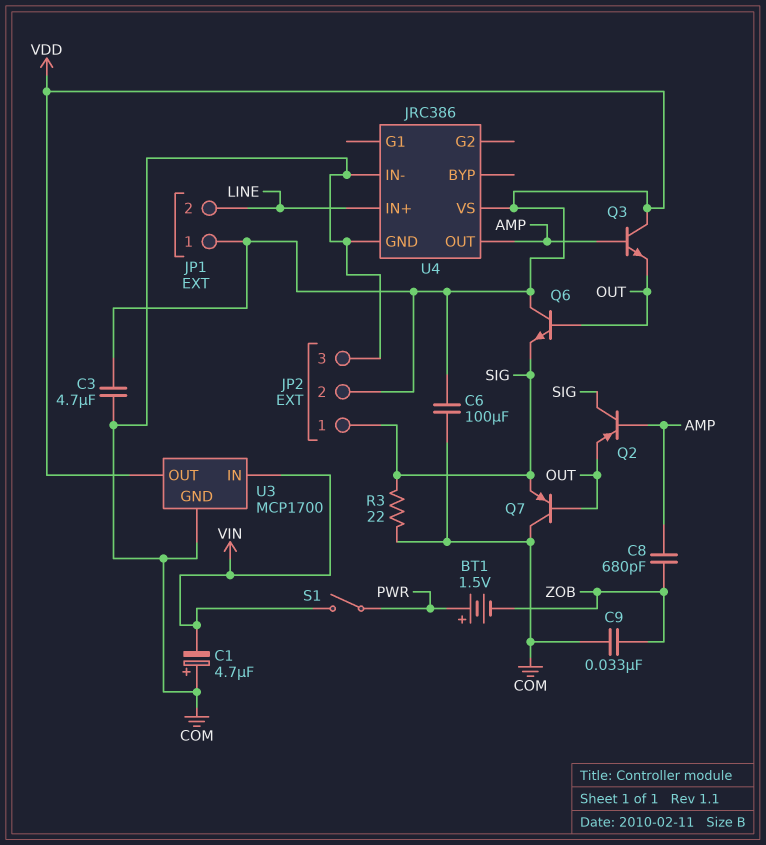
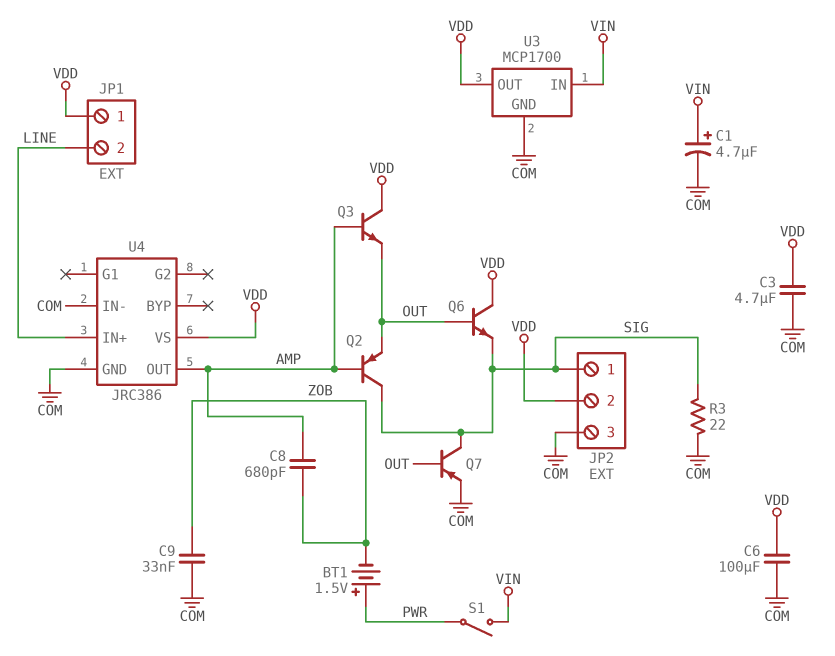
C1: 4.7uF (plus COM, minus VIN) -> 4.7uF (plus VIN, minus COM)
Q7: PNP (B OUT, C COM, E SIG) -> PNP (B OUT, C SIG, E COM)

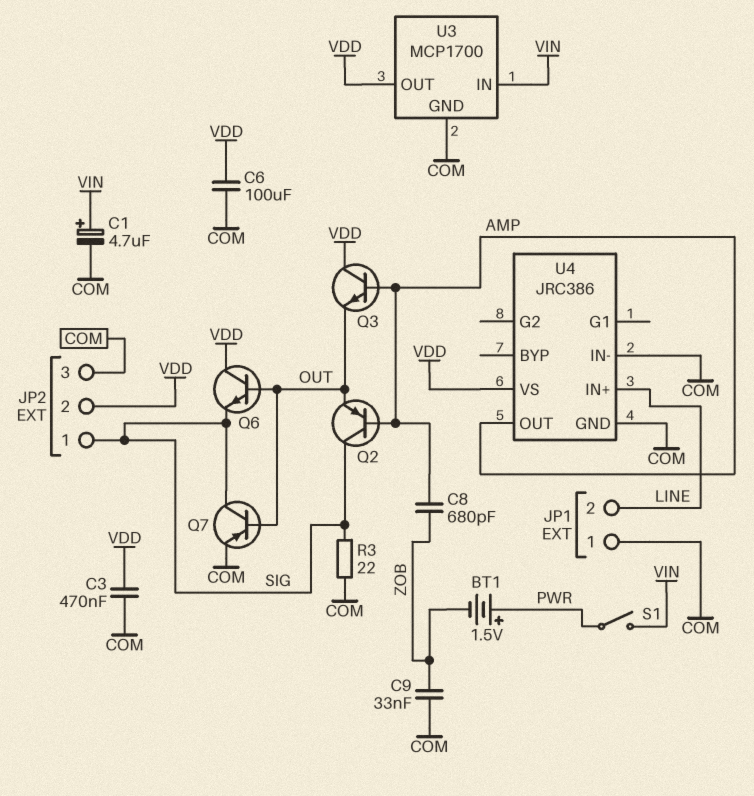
C3: 4.7uF (COM, VDD) -> 470nF (COM, VDD)
JP1 pin 1: VDD -> COM

